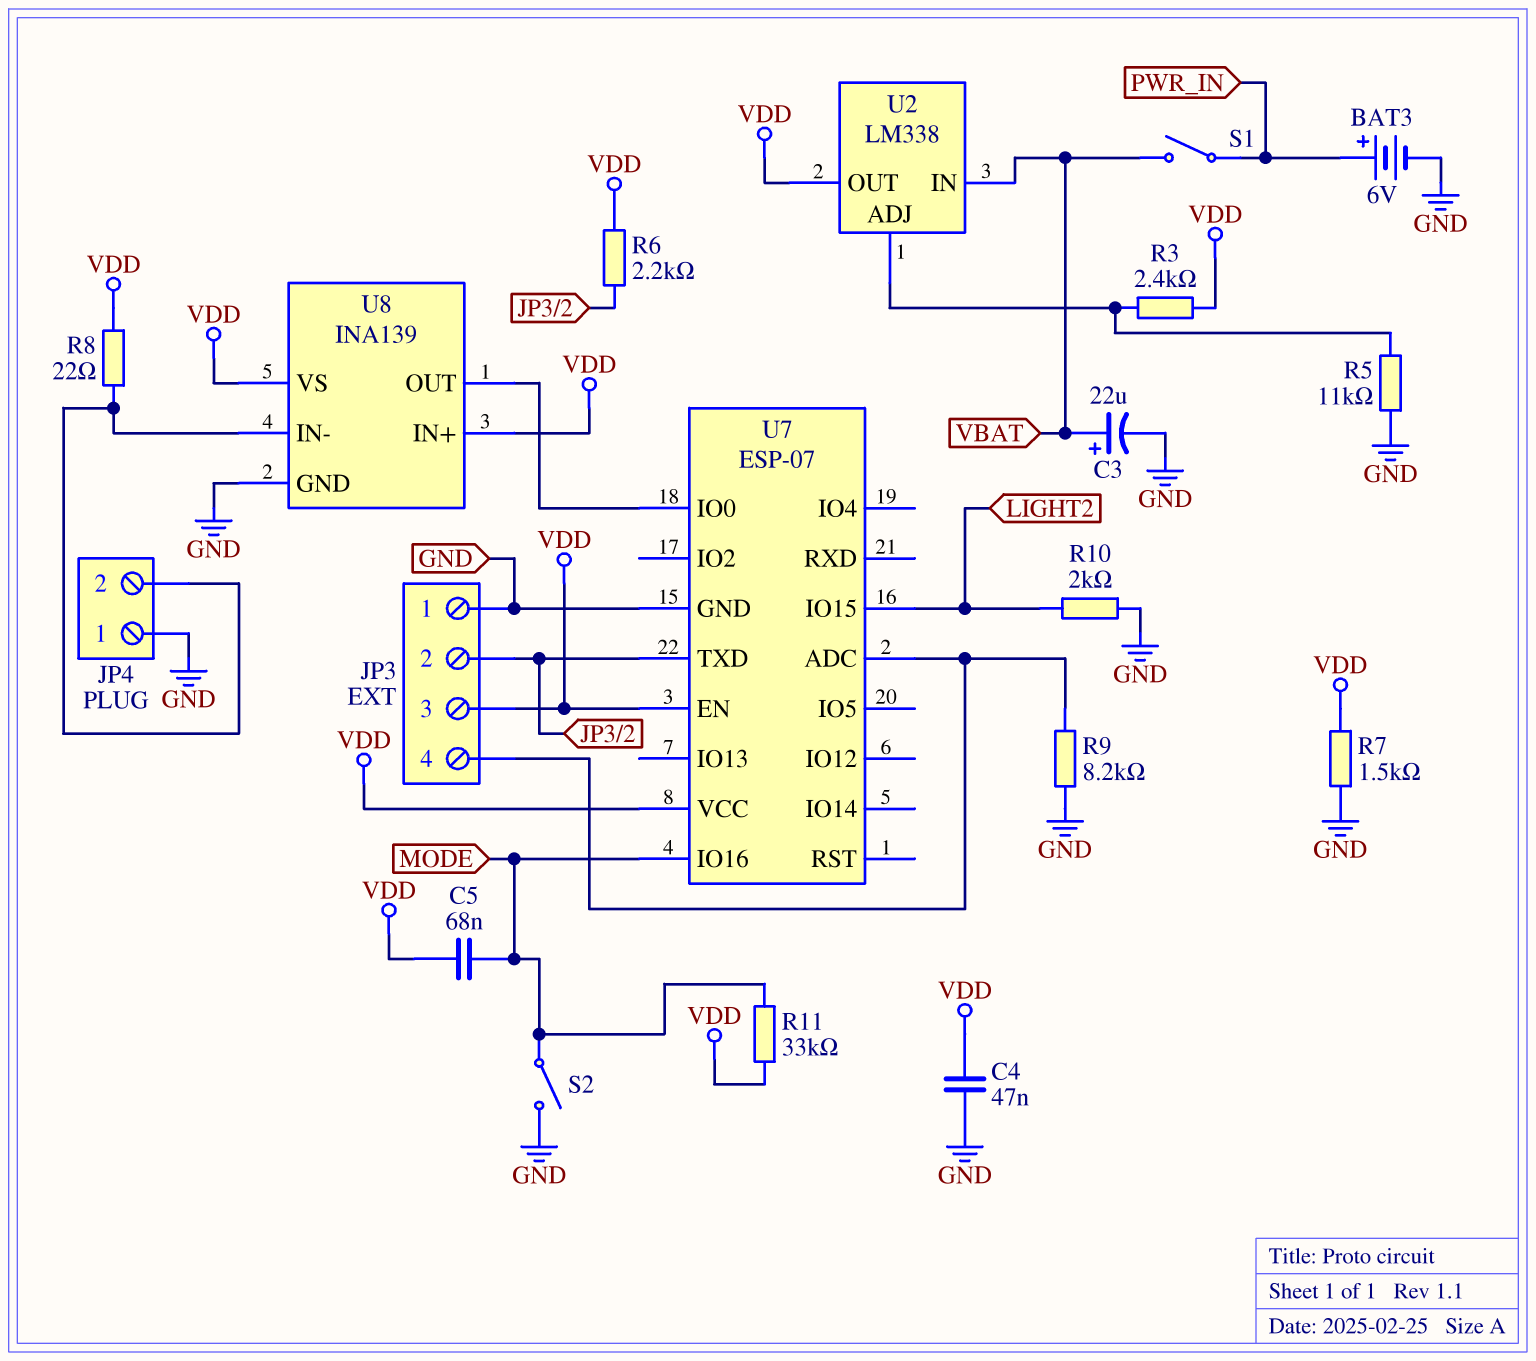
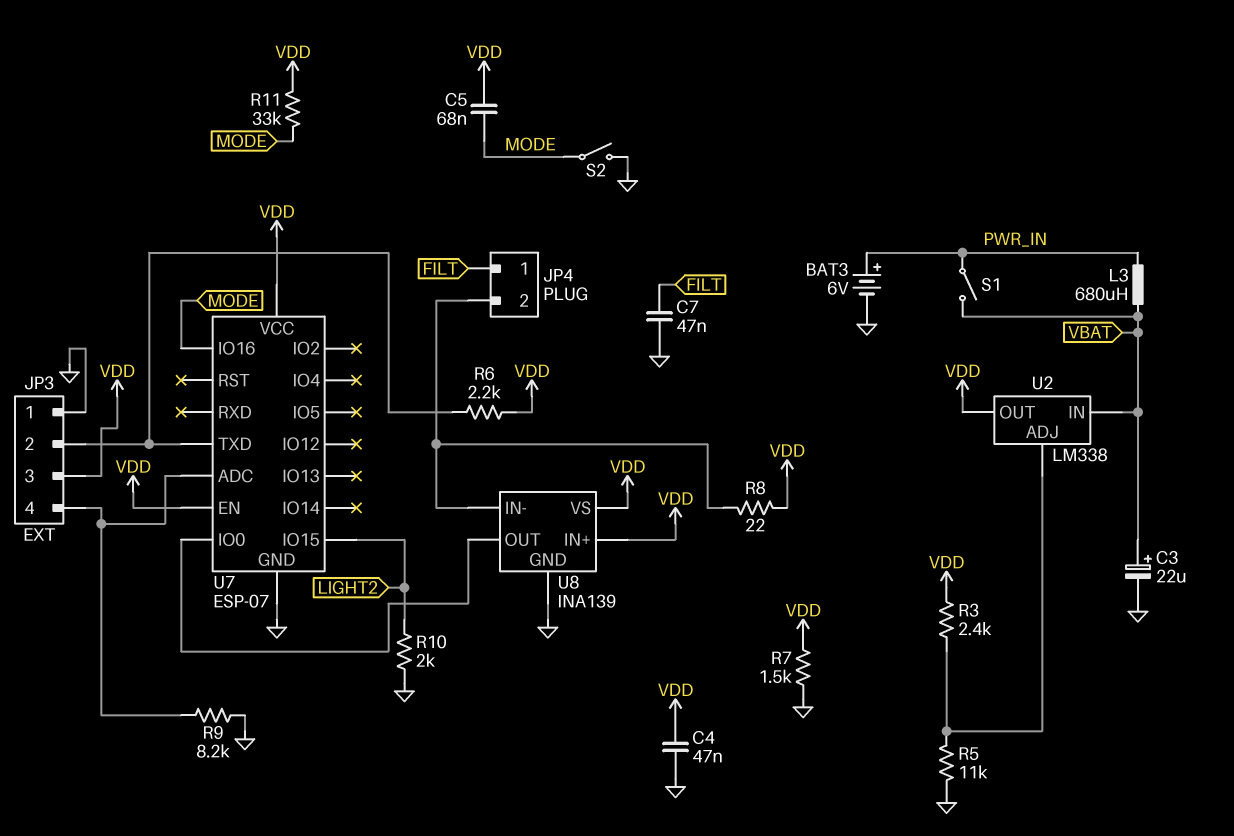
C7: none -> 47nF (FILT, GND)
JP4 pin 1: GND -> FILT
L3: none -> 680uH (PWR_IN, VBAT)

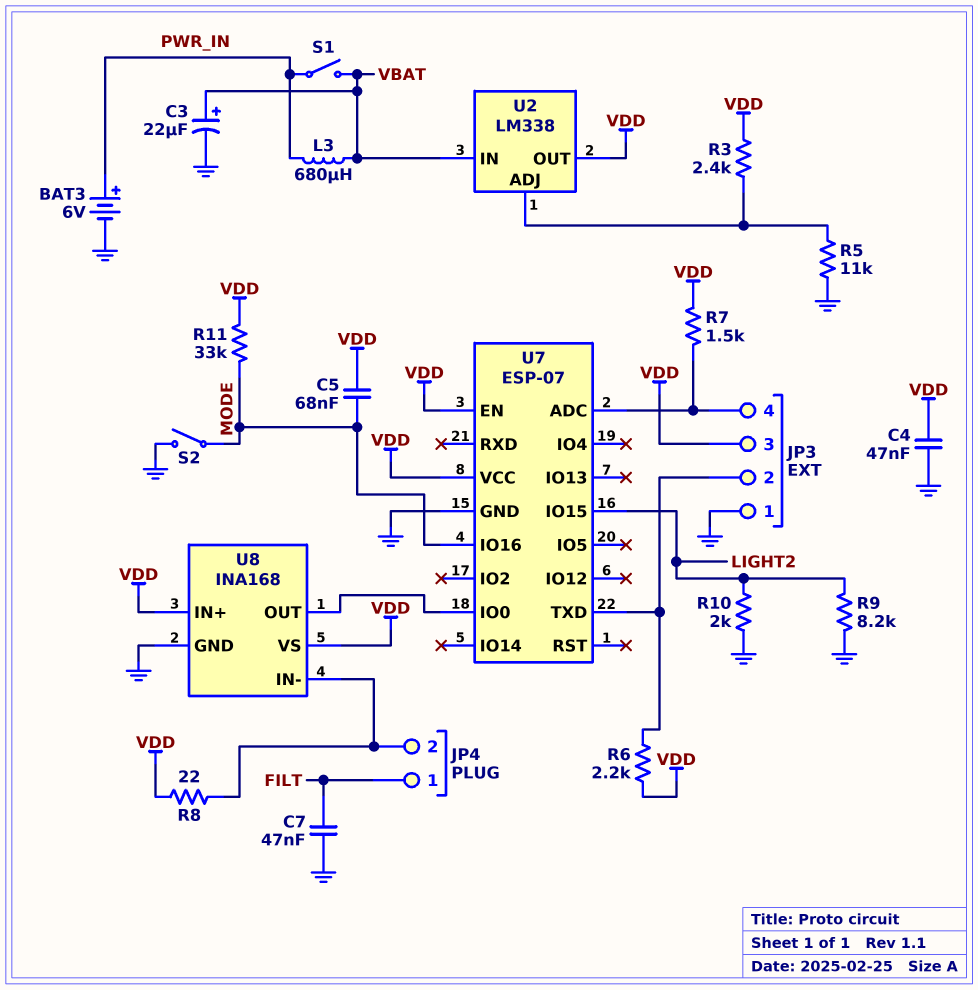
R7: 1.5k (GND, VDD) -> 1.5k (JP3/4, VDD)
R9: 8.2k (GND, JP3/4) -> 8.2k (GND, LIGHT2)
U8: INA139 -> INA168

